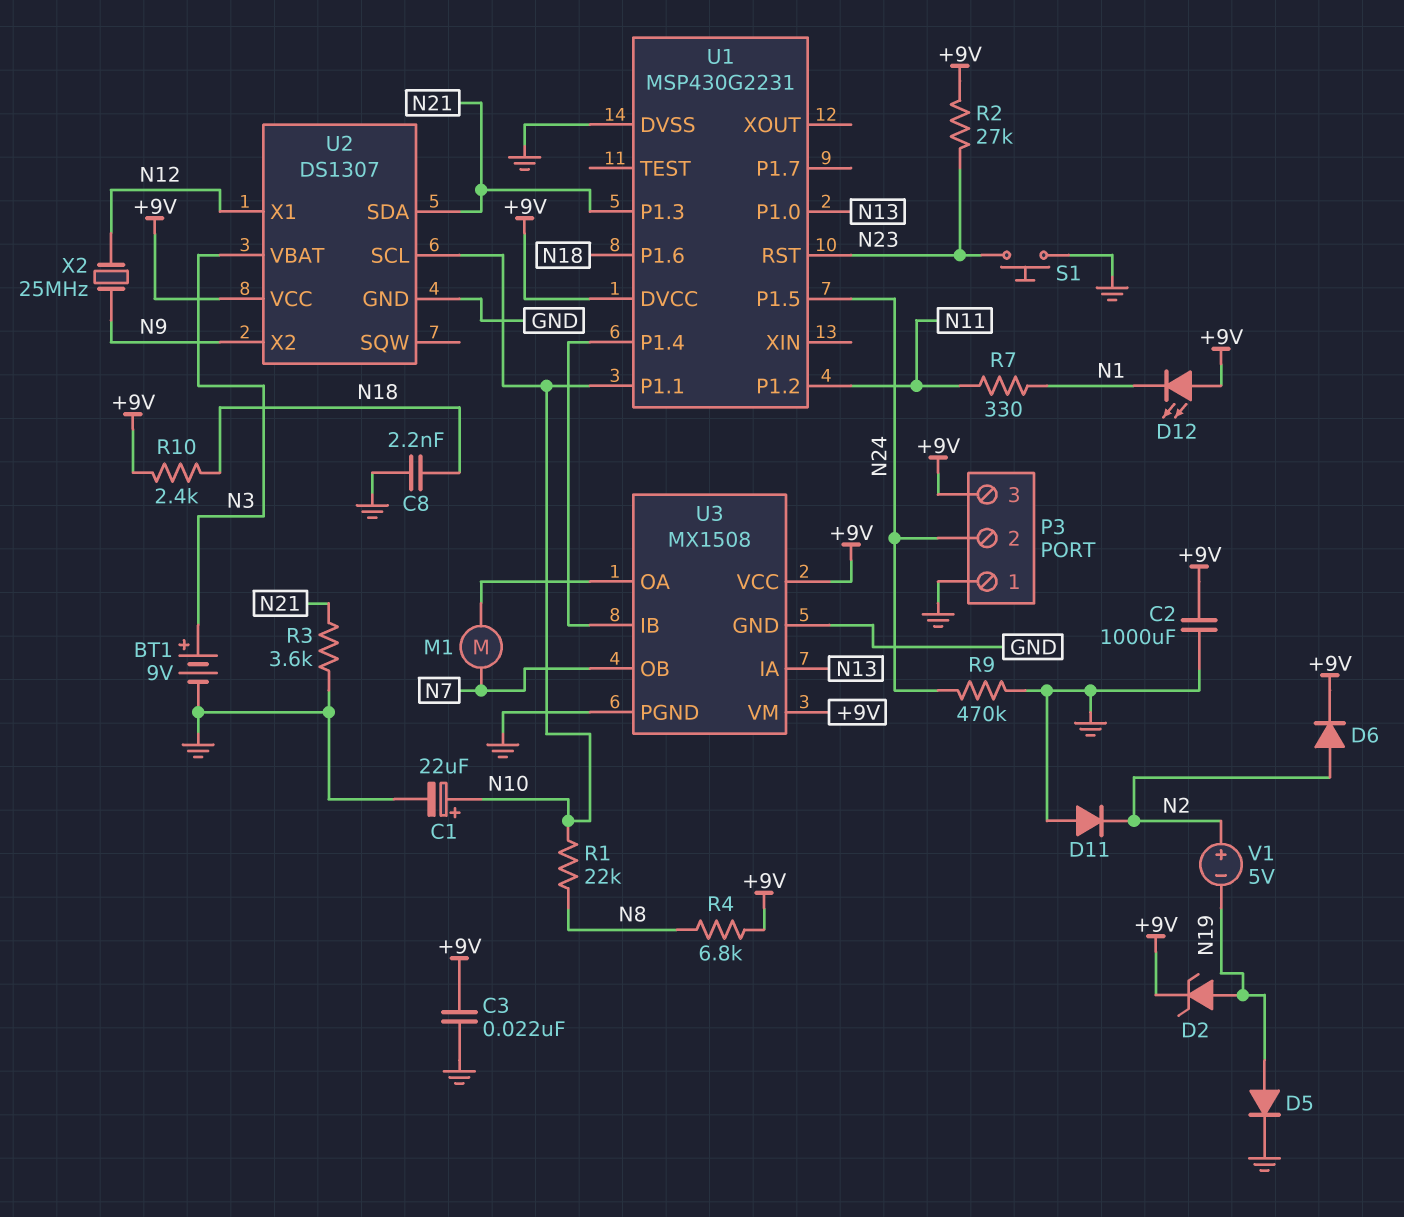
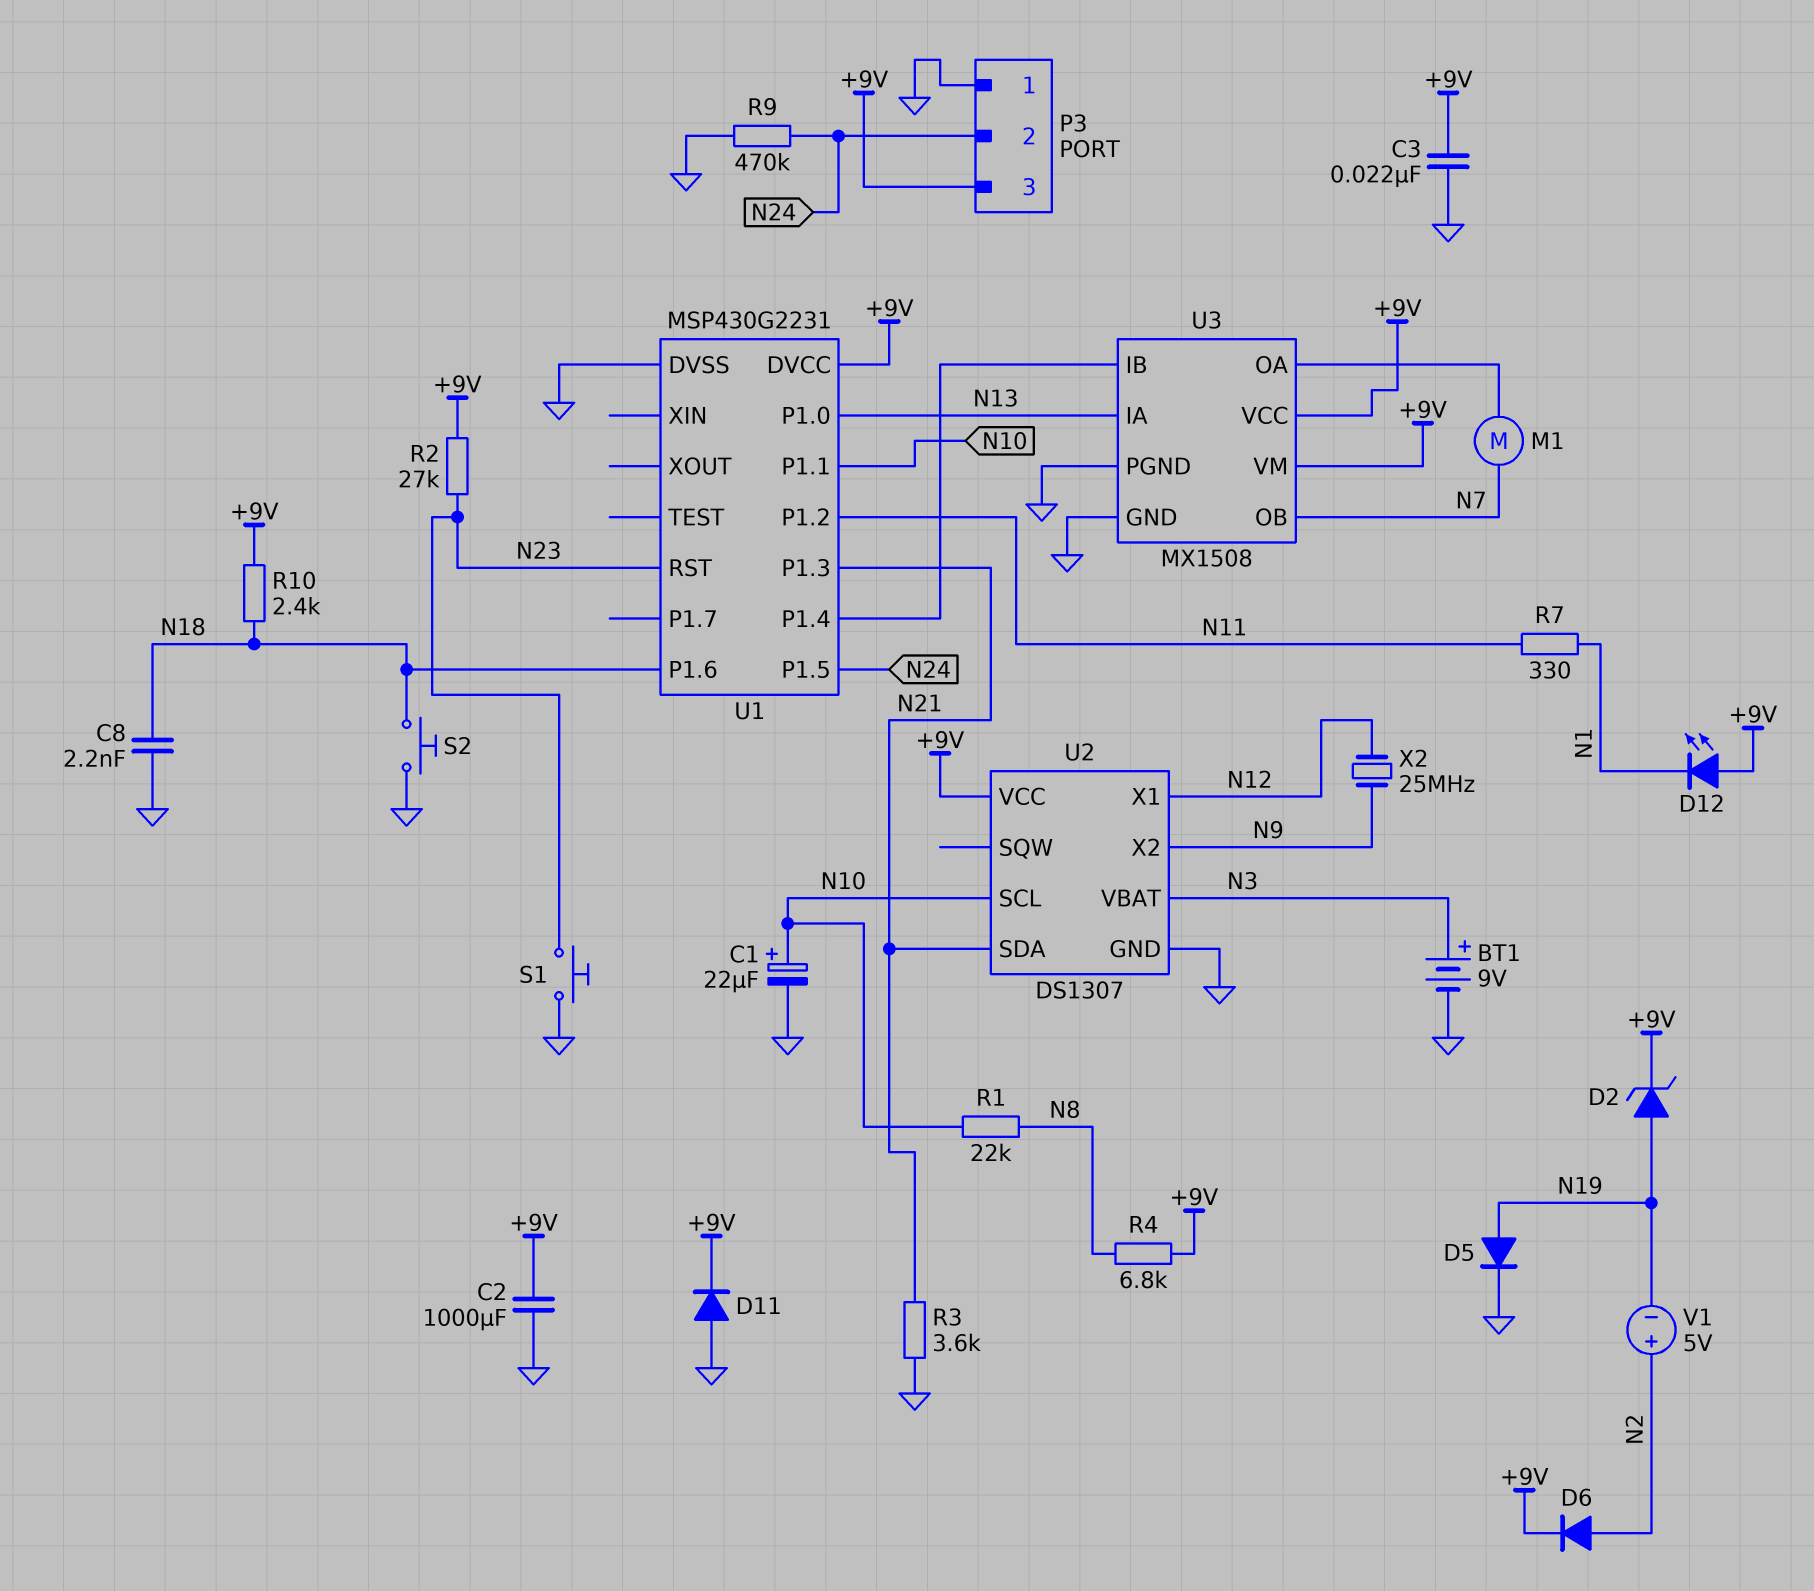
D11: diode (A GND, K N2) -> diode (A GND, K +9V)
S2: none -> button (GND, N18)

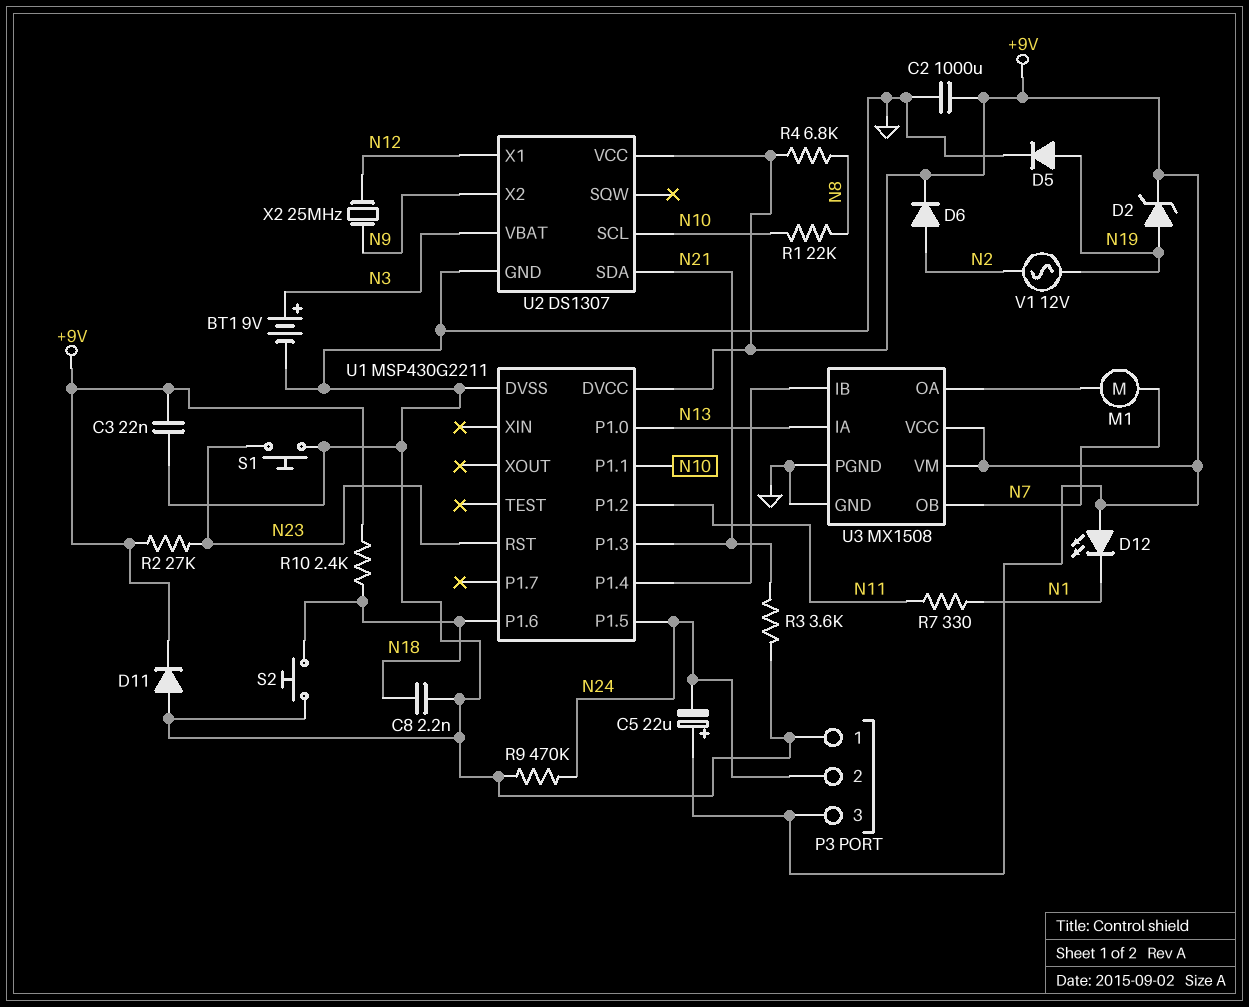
C1: 22uF (plus N10, minus GND) -> none
C5: none -> 22uF (plus +9V, minus N24)
U1: MSP430G2231 -> MSP430G2211
V1: 5V (plus N2, minus N19) -> AC 12V (N2, N19)

